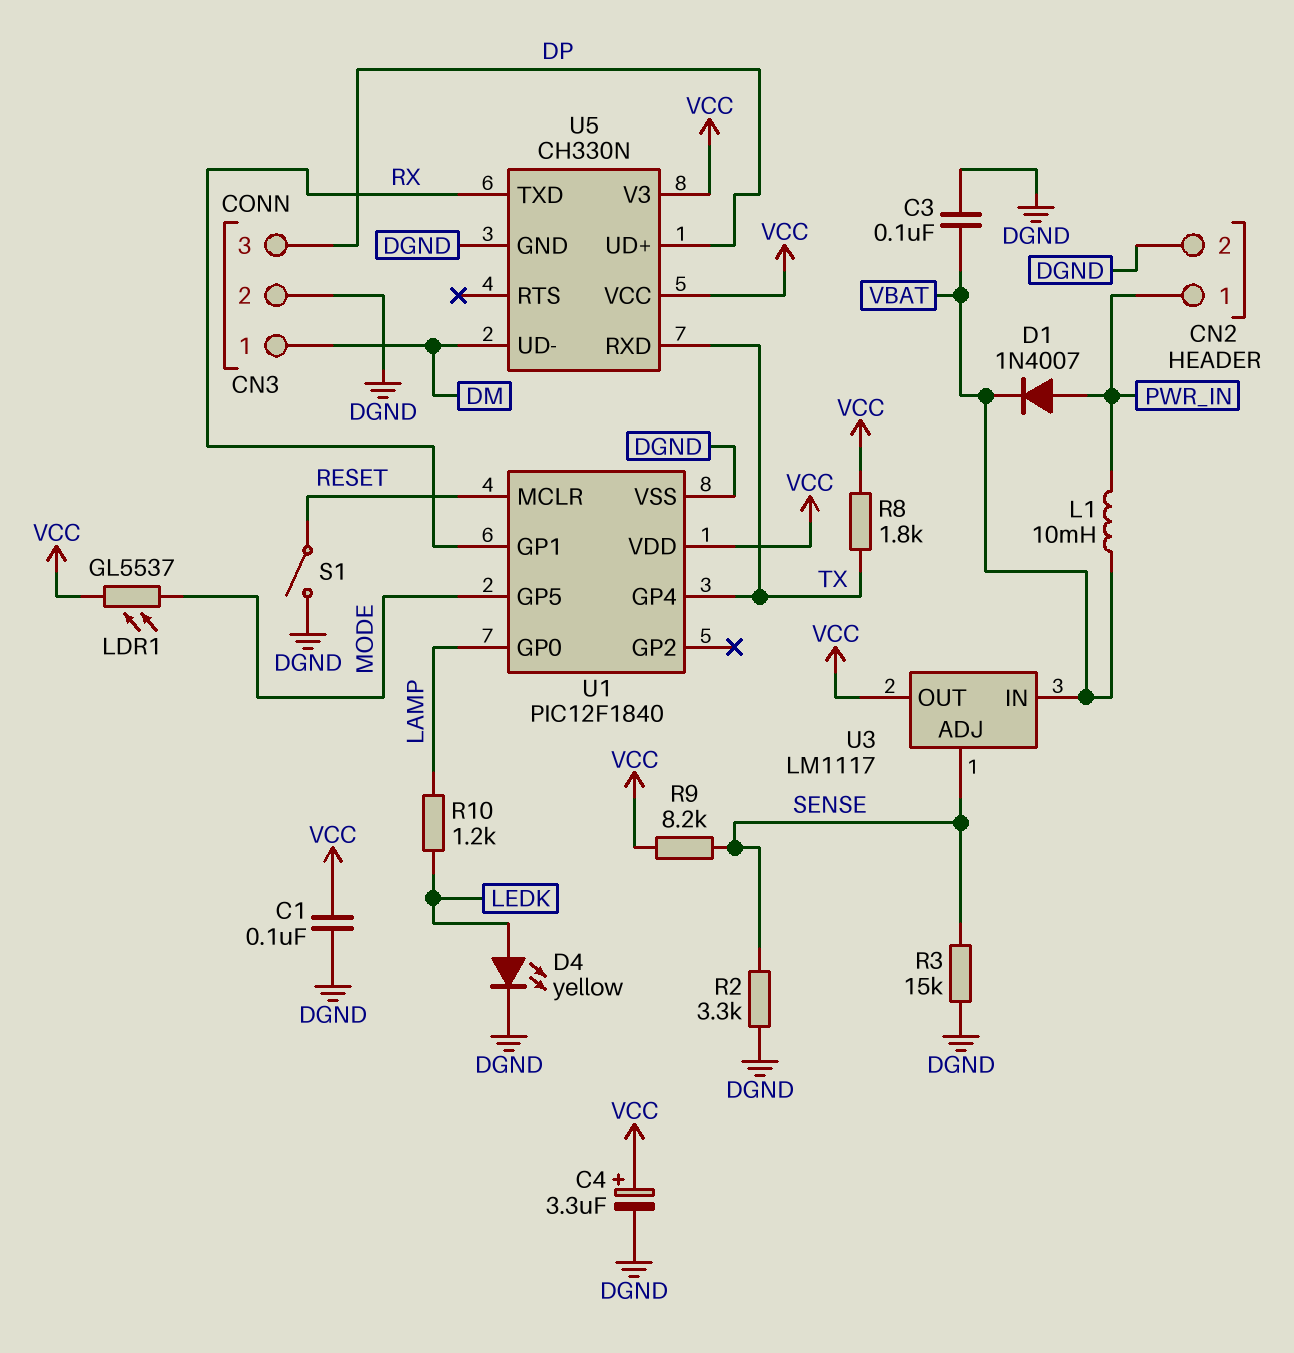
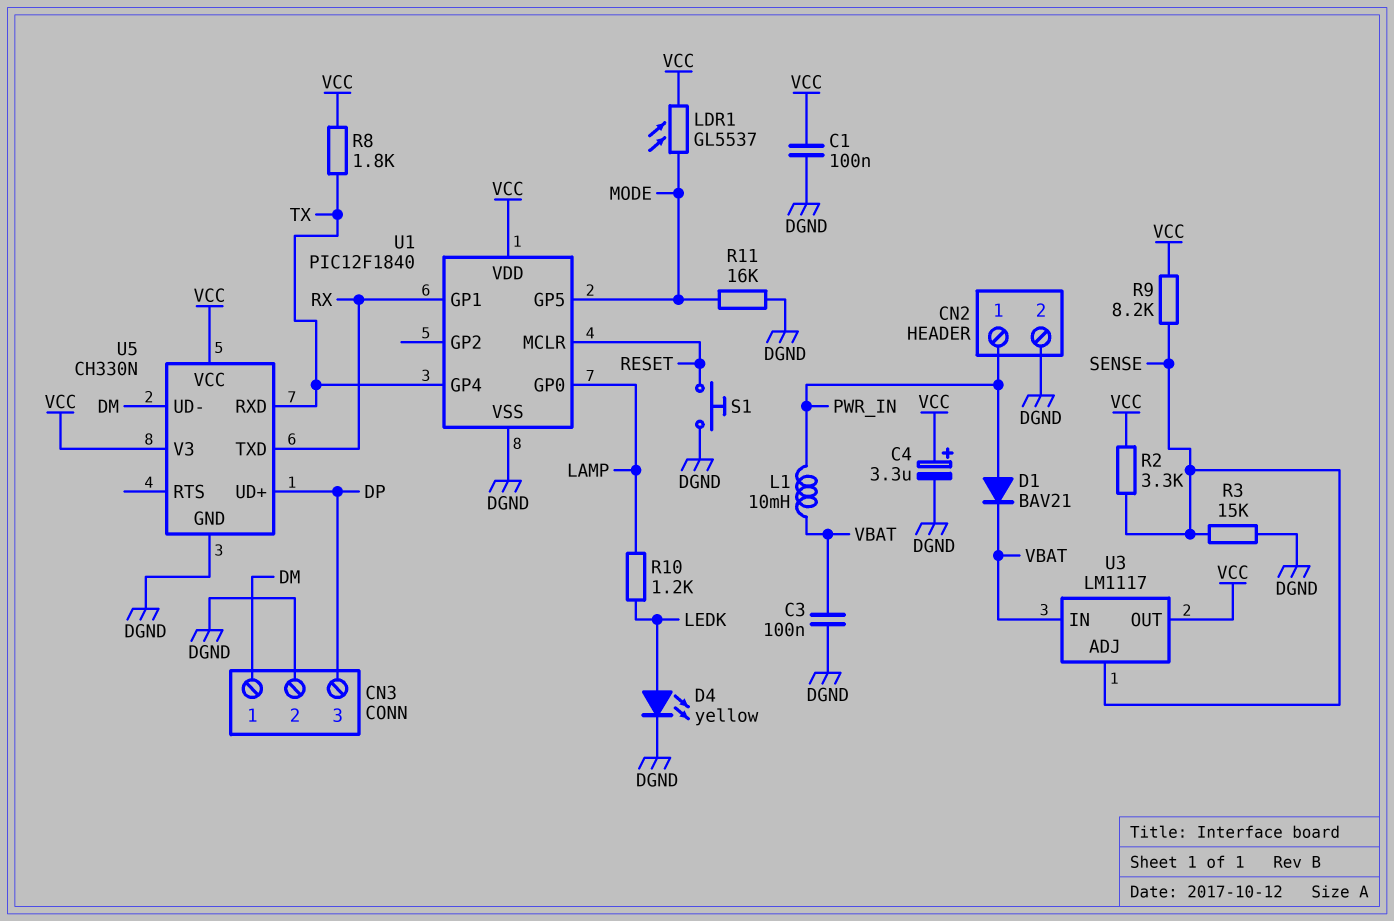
D1: diode 1N4007 (A PWR_IN, K VBAT) -> diode BAV21 (A PWR_IN, K VBAT)
R2: 3.3k (DGND, SENSE) -> 3.3k (SENSE, VCC)
R11: none -> 16k (DGND, MODE)
S1: switch (DGND, RESET) -> button (DGND, RESET)

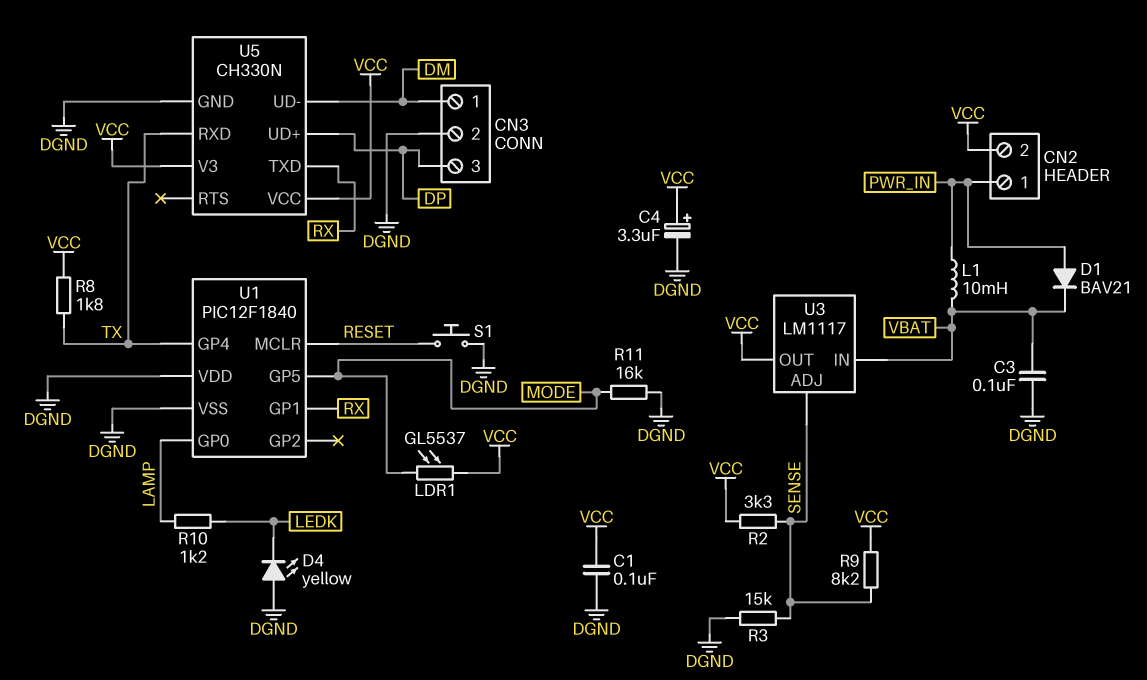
CN2 pin 2: DGND -> VCC
D4: LED yellow (A LEDK, K DGND) -> LED yellow (A DGND, K LEDK)
U1 pin VDD: VCC -> DGND

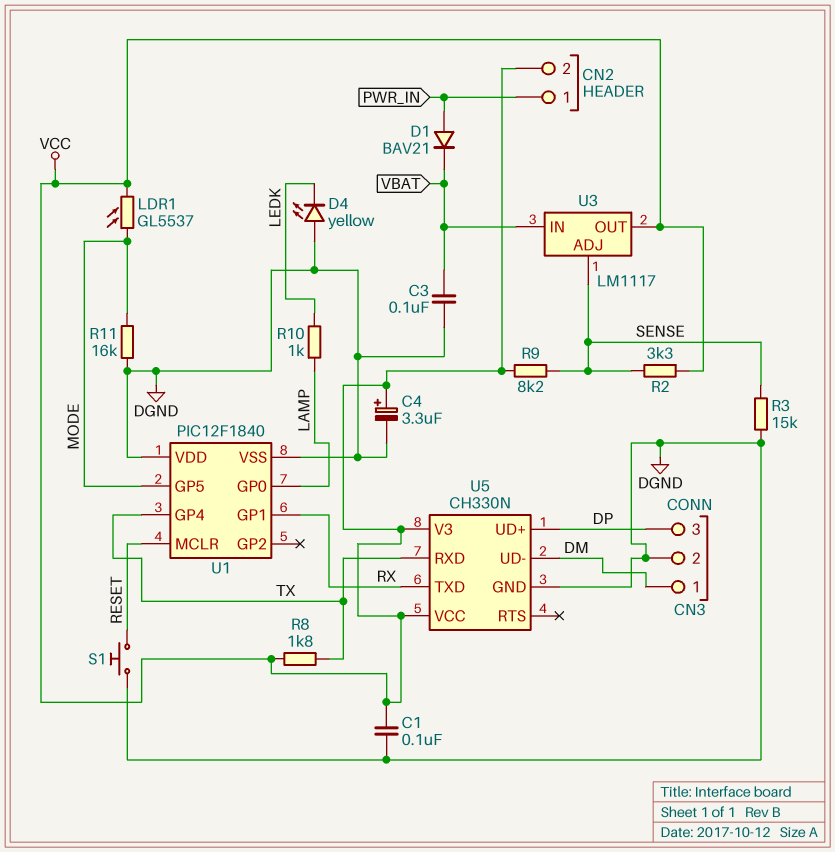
L1: 10mH (PWR_IN, VBAT) -> none
R10: 1.2k (LAMP, LEDK) -> 1k (LAMP, LEDK)

